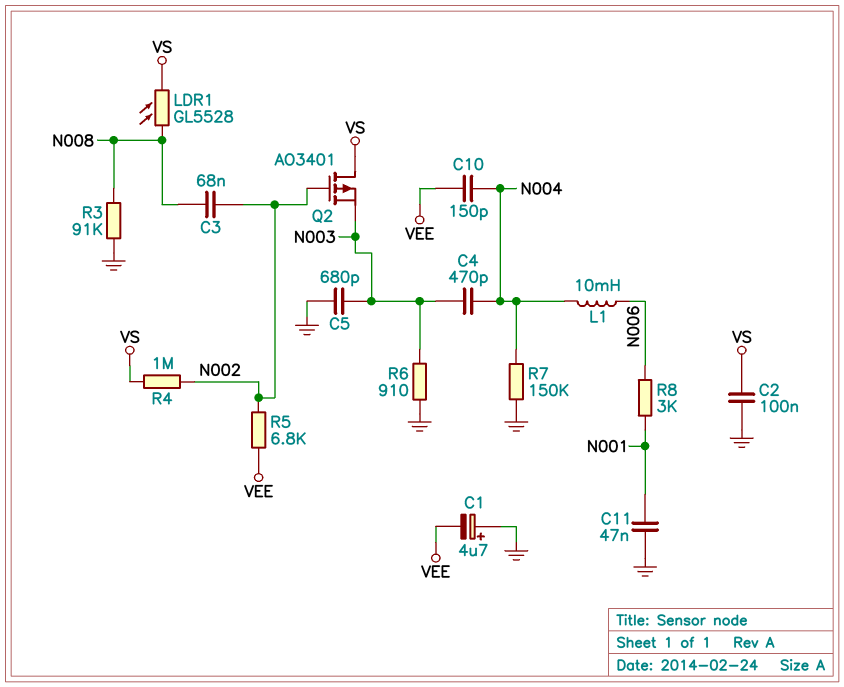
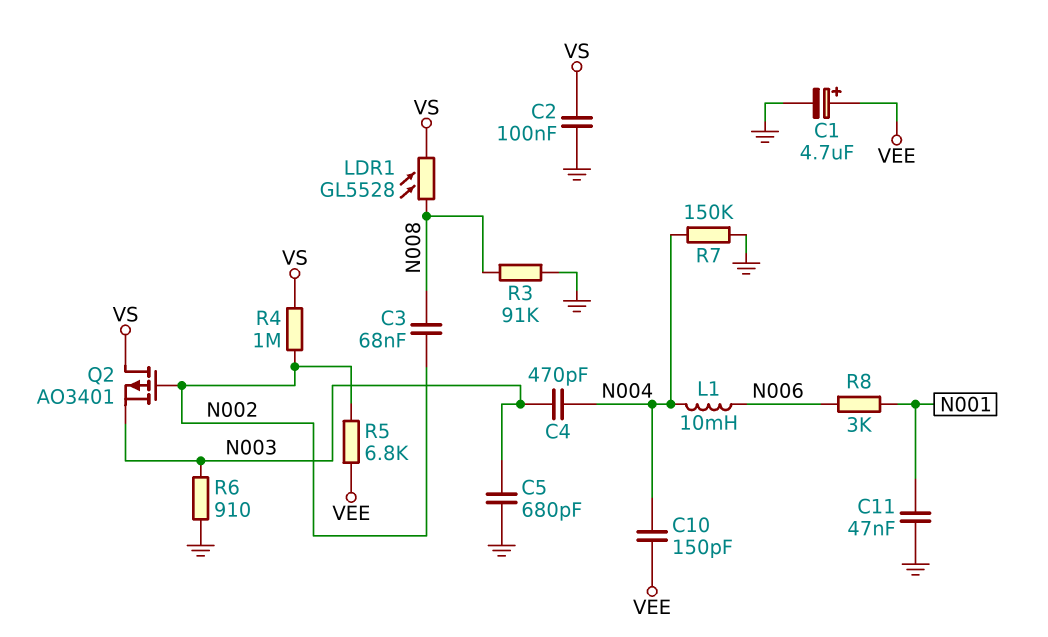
C1: 4.7uF (plus GND, minus VEE) -> 4.7uF (plus VEE, minus GND)

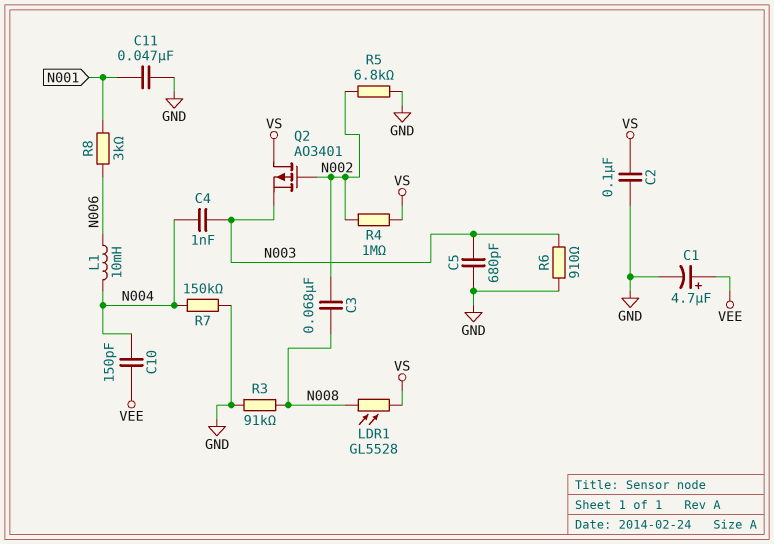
C4: 470pF (N003, N004) -> 1nF (N003, N004)
R5: 6.8k (N002, VEE) -> 6.8k (GND, N002)

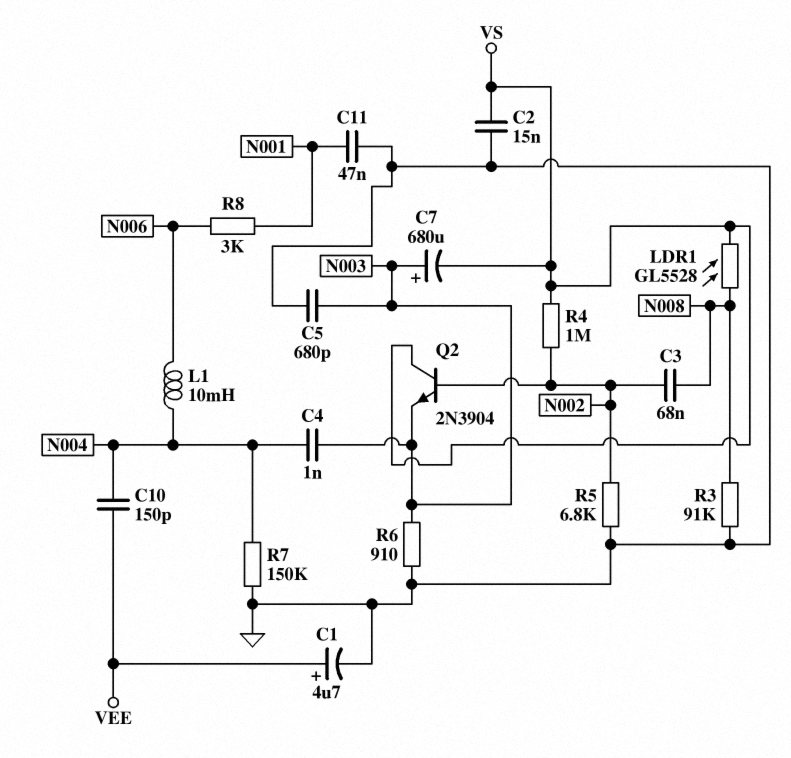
C2: 100nF (GND, VS) -> 15nF (GND, VS)
C7: none -> 680uF (plus N003, minus VS)
Q2: PMOS AO3401 (G N002, D VS, S N003) -> NPN 2N3904 (B N002, C VS, E N003)

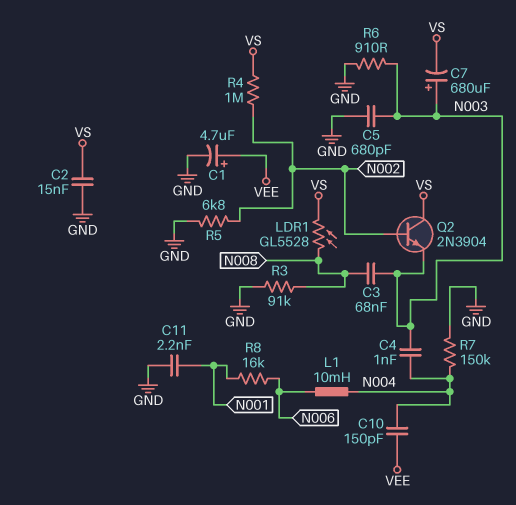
C3: 68nF (N002, N008) -> 68nF (N003, N008)
C11: 47nF (GND, N001) -> 2.2nF (GND, N001)
R8: 3k (N001, N006) -> 16k (N001, N006)

